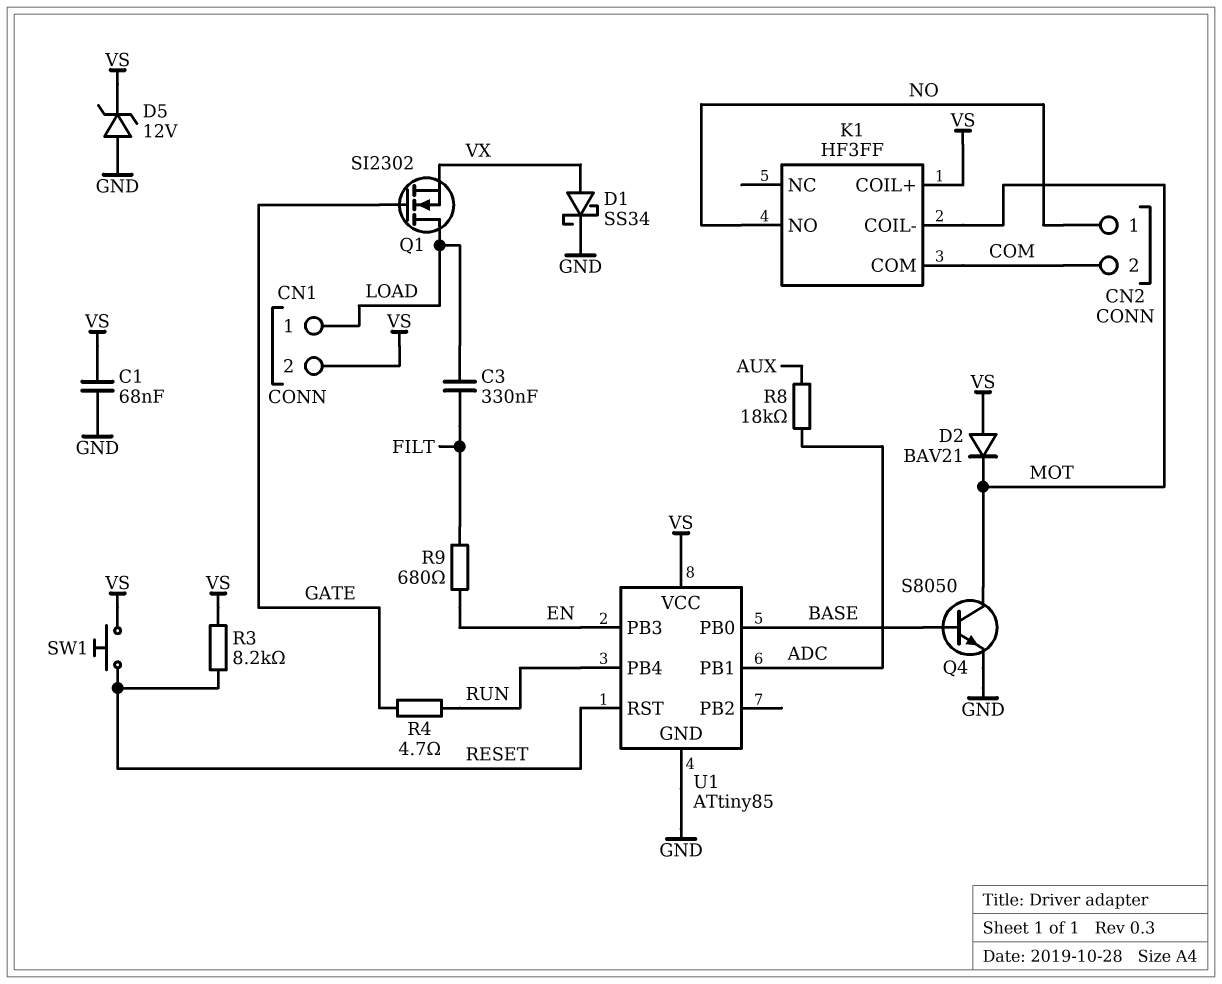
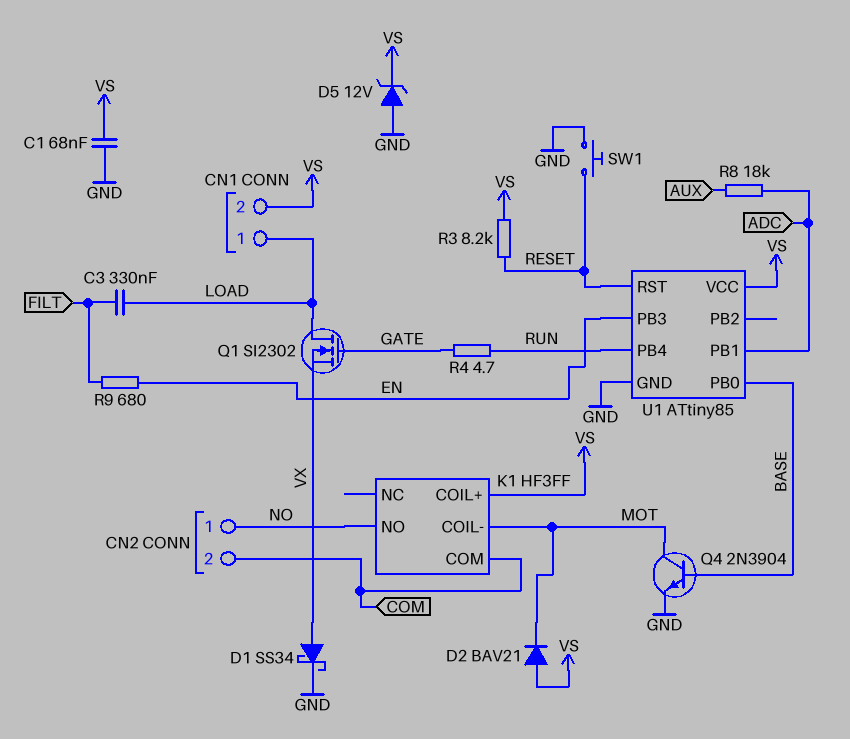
Q4: NPN S8050 (B BASE, C MOT, E GND) -> NPN 2N3904 (B BASE, C MOT, E GND)
SW1: button (RESET, VS) -> button (GND, RESET)

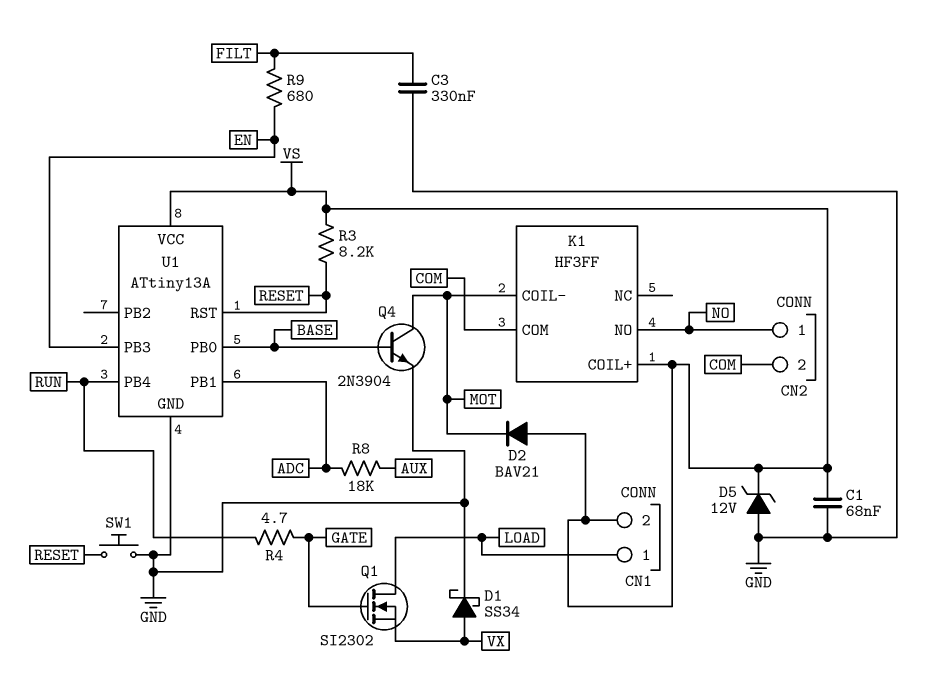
C3: 330nF (FILT, LOAD) -> 330nF (FILT, GND)
U1: ATtiny85 -> ATtiny13A

